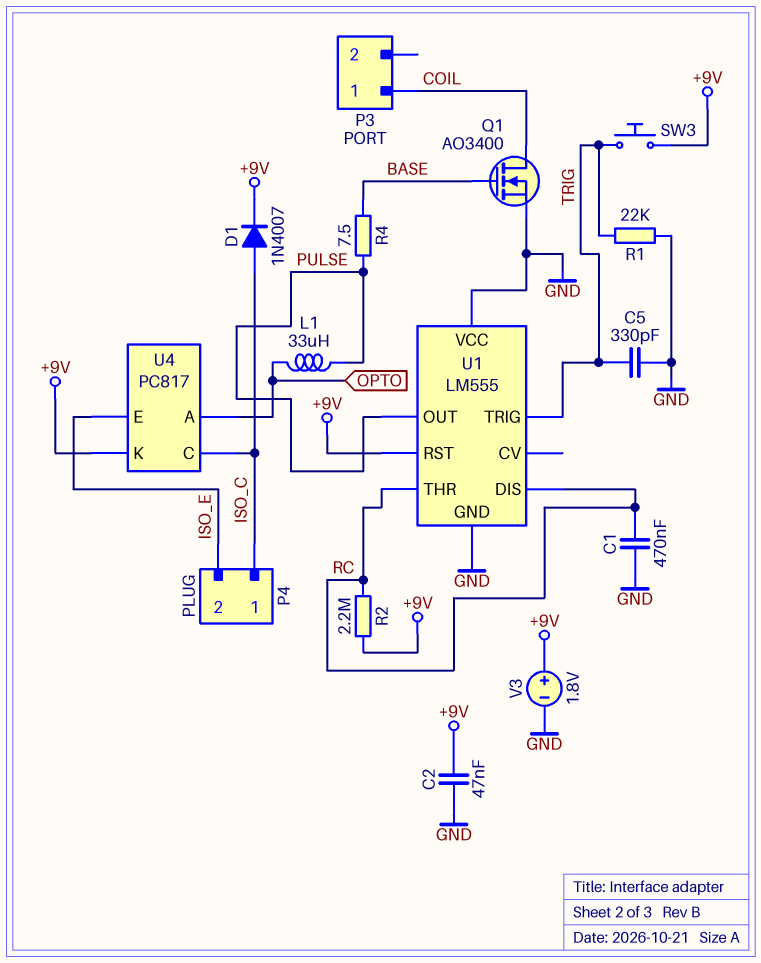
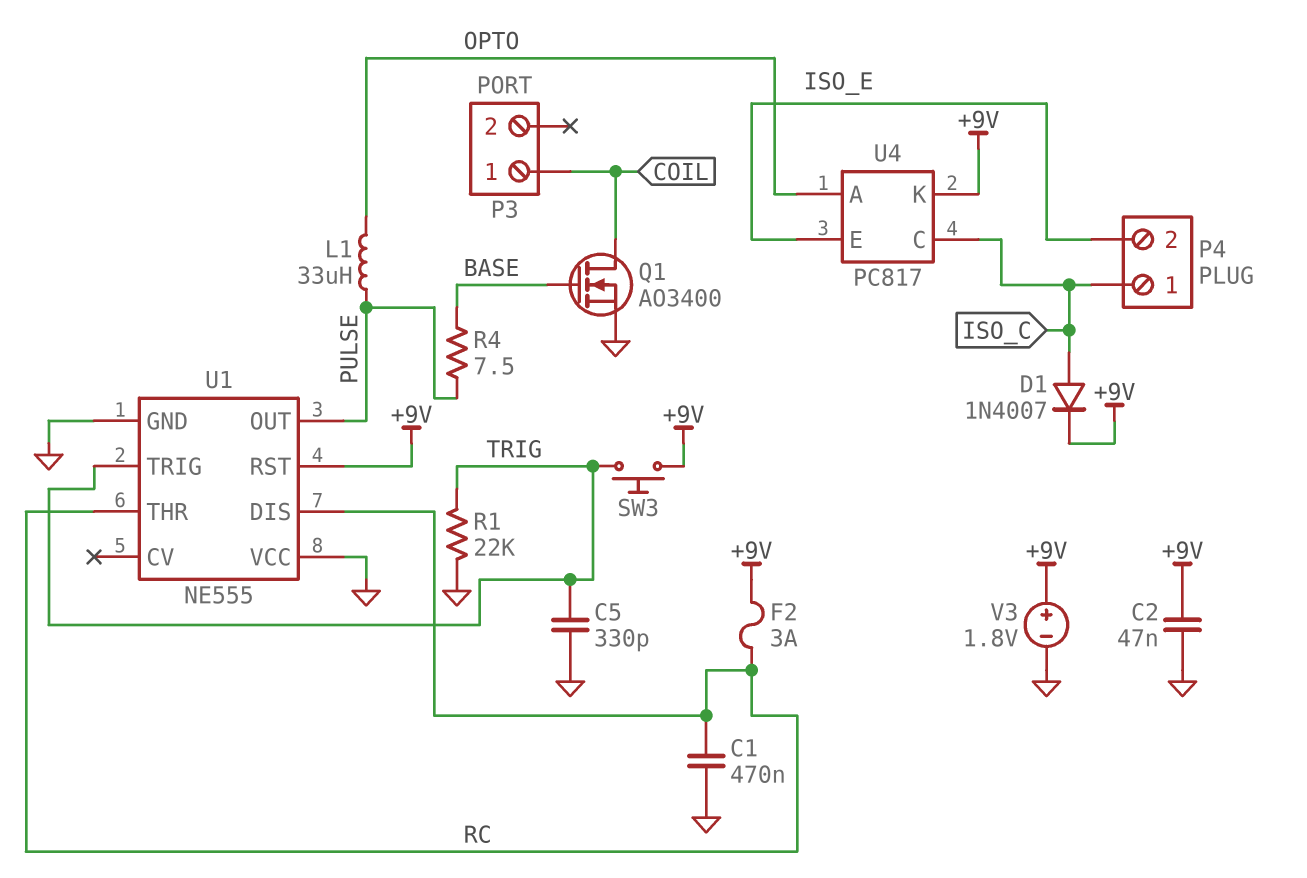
F2: none -> 3A (+9V, RC)
R2: 2.2M (+9V, RC) -> none
U1: LM555 -> NE555

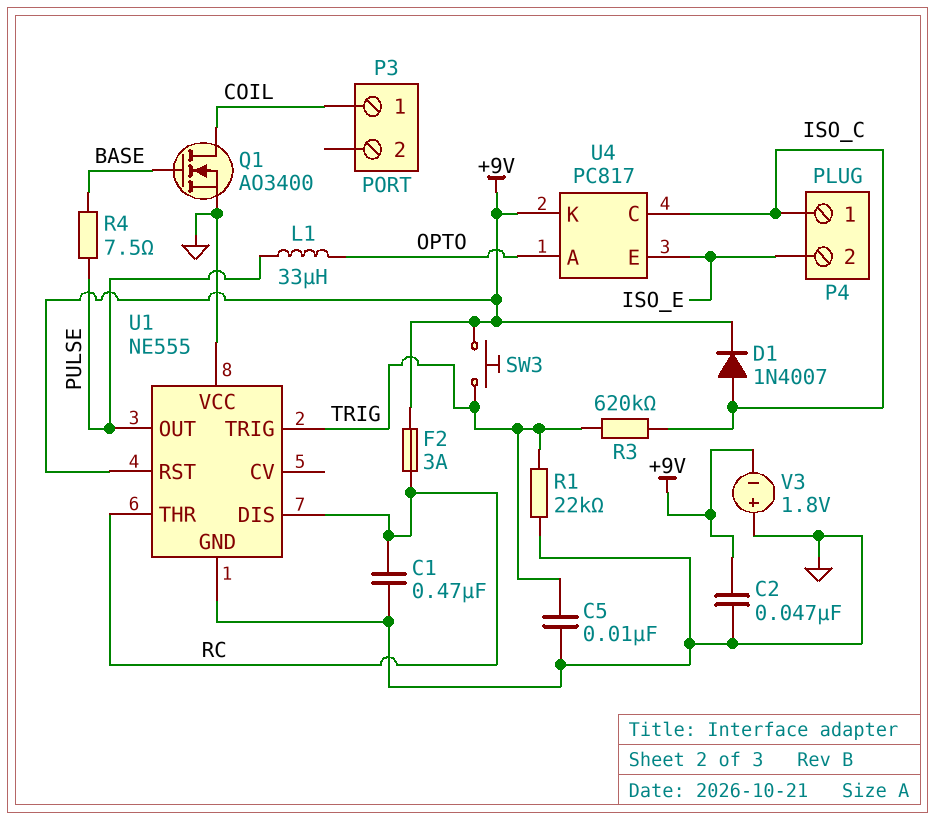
C5: 330pF (GND, TRIG) -> 10nF (GND, TRIG)
R3: none -> 620k (ISO_C, TRIG)
V3: 1.8V (plus +9V, minus GND) -> 1.8V (plus GND, minus +9V)

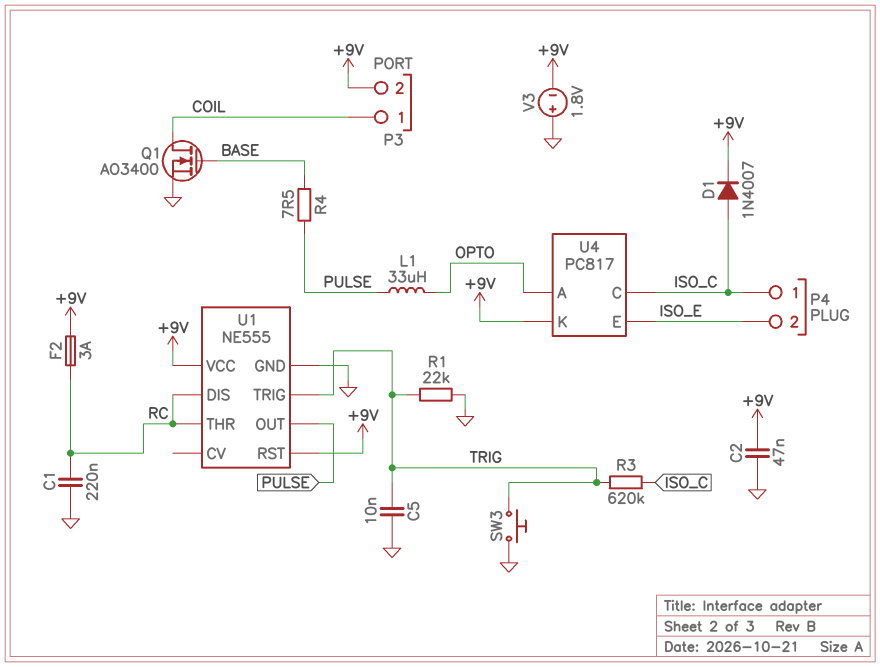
C1: 470nF (GND, RC) -> 220nF (GND, RC)
P3 pin 2: none -> +9V
SW3: button (+9V, TRIG) -> button (GND, TRIG)
U1 pin VCC: GND -> +9V

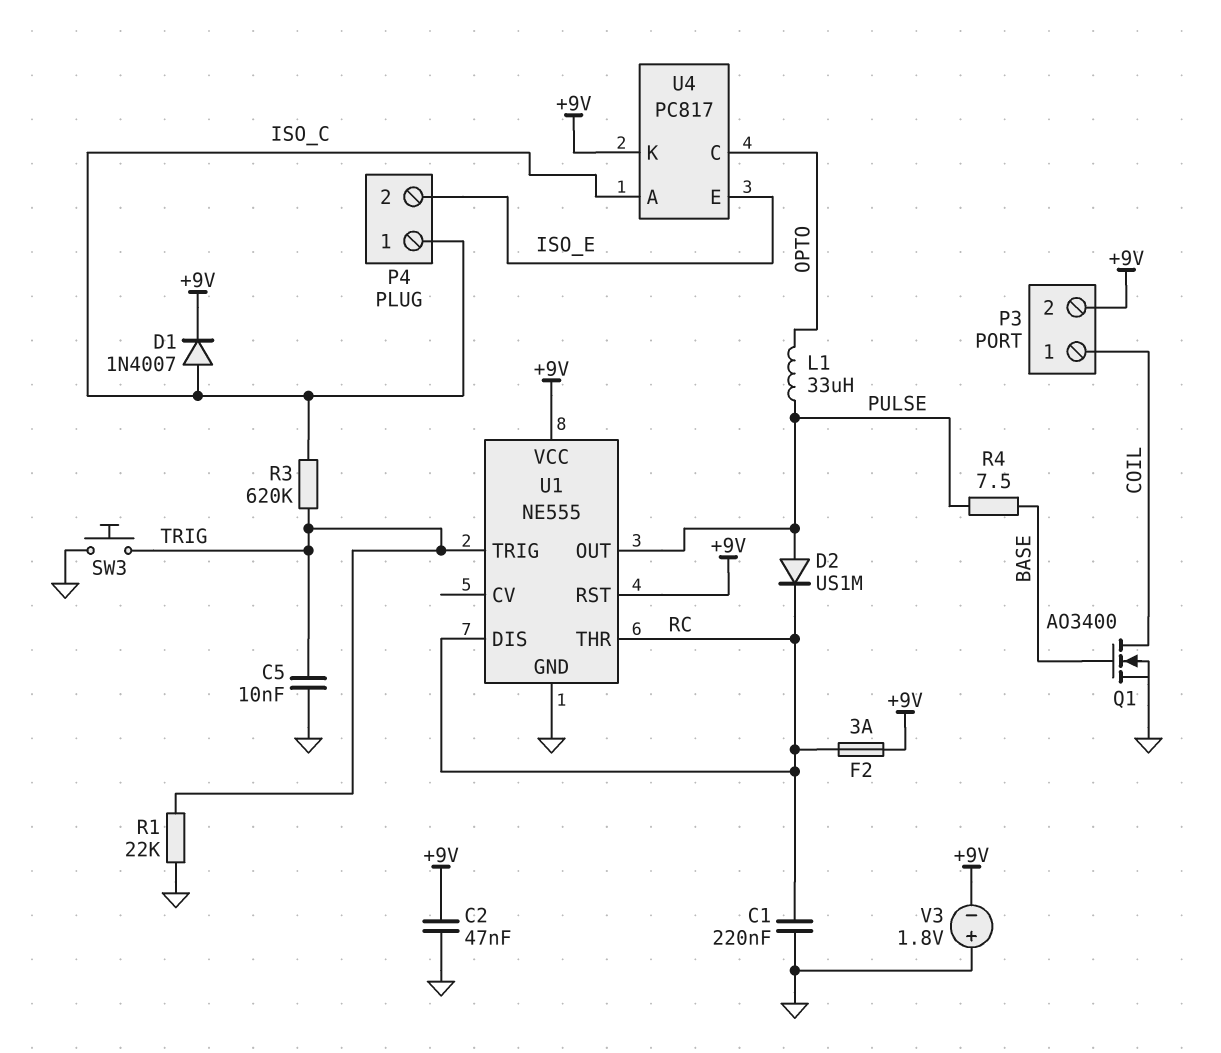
D2: none -> diode US1M (A PULSE, K RC)
U4 pin A: OPTO -> ISO_C
U4 pin C: ISO_C -> OPTO

